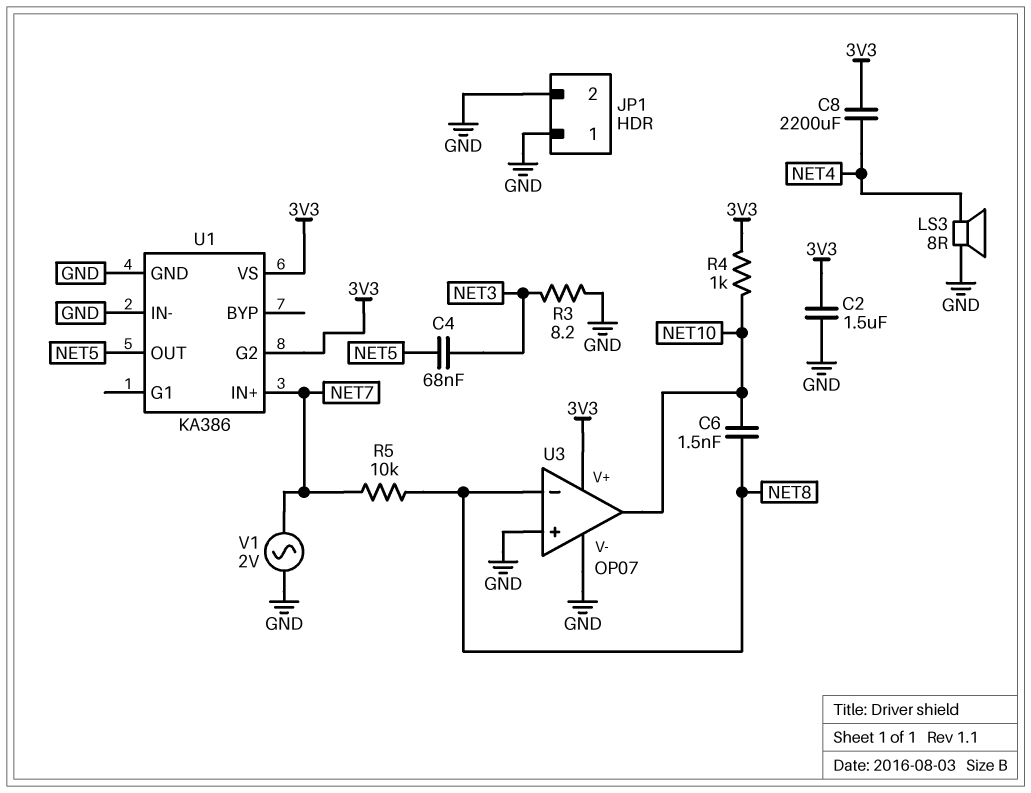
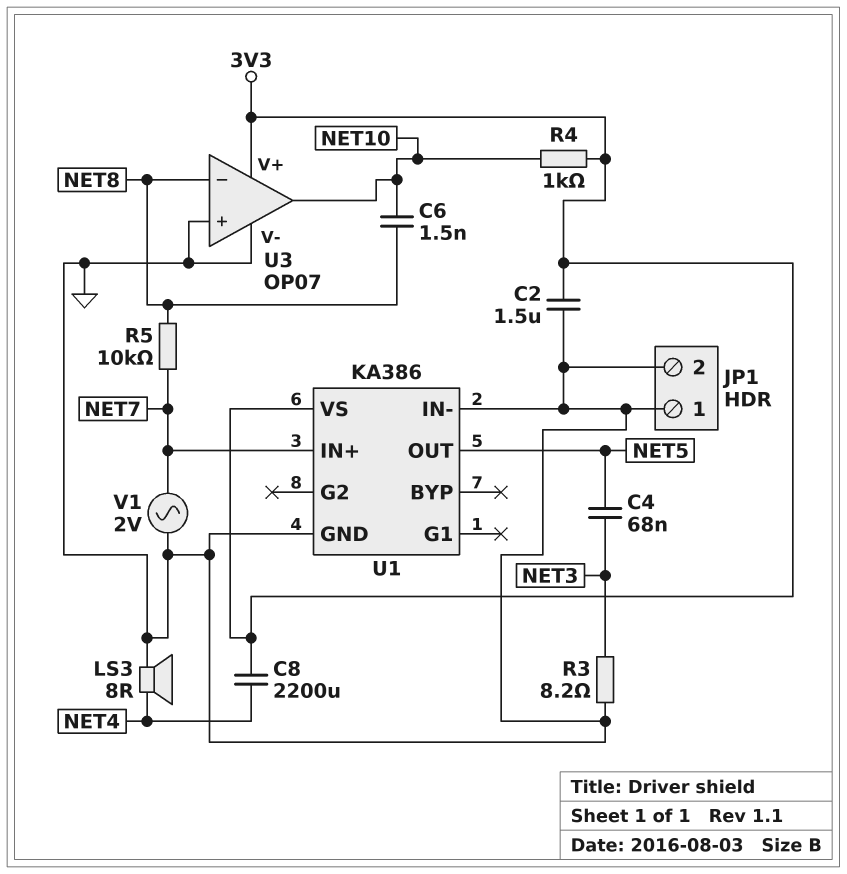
U1 pin G2: 3V3 -> none

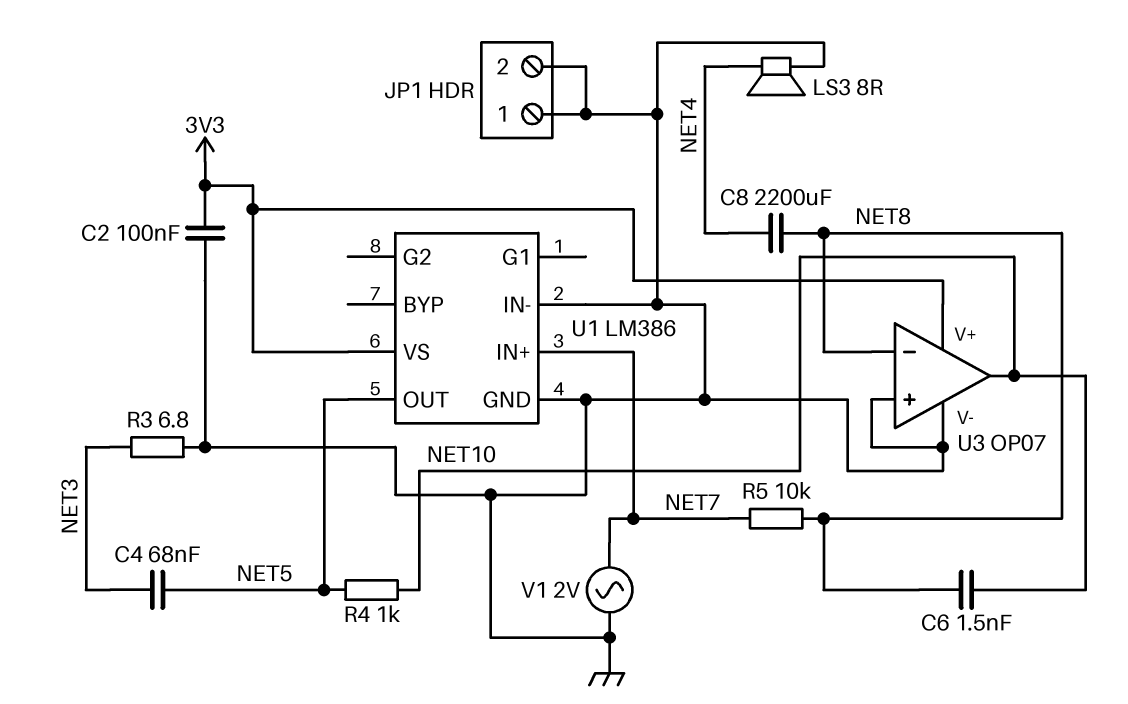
C2: 1.5uF (3V3, GND) -> 100nF (3V3, GND)
C8: 2200uF (3V3, NET4) -> 2200uF (NET4, NET8)
R3: 8.2 (GND, NET3) -> 6.8 (GND, NET3)
R4: 1k (3V3, NET10) -> 1k (NET5, NET10)
U1: KA386 -> LM386

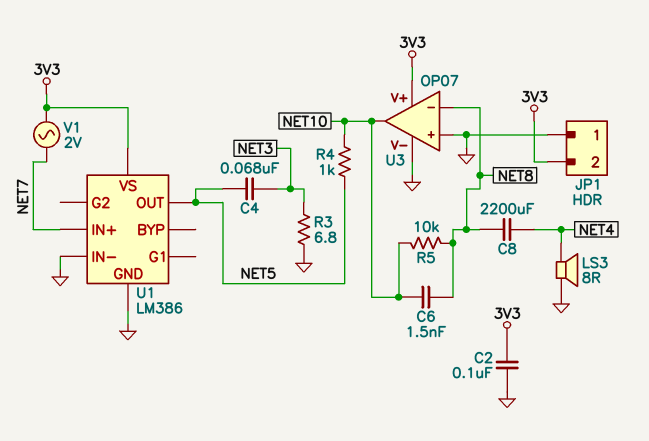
JP1 pin 2: GND -> 3V3
R5: 10k (NET7, NET8) -> 10k (NET8, NET10)
V1: AC 2V (GND, NET7) -> AC 2V (3V3, NET7)

